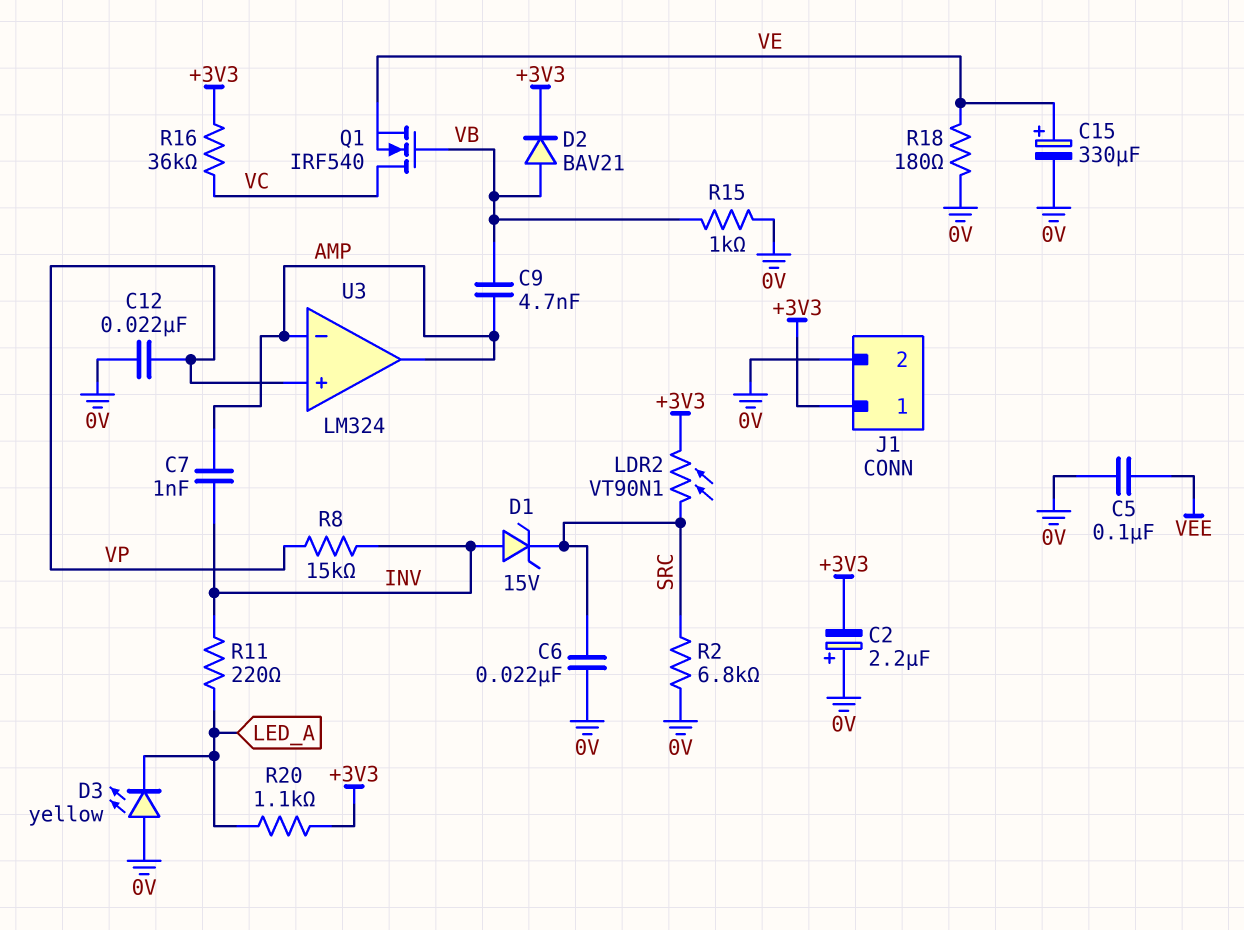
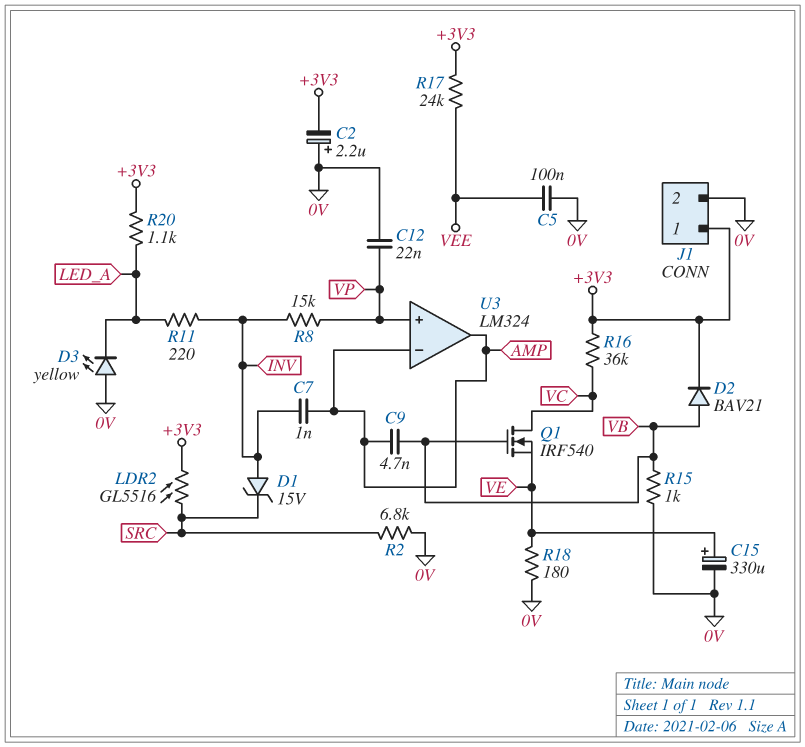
C6: 22nF (0V, SRC) -> none
LDR2: VT90N1 (+3V3, SRC) -> GL5516 (+3V3, SRC)
R17: none -> 24k (+3V3, VEE)

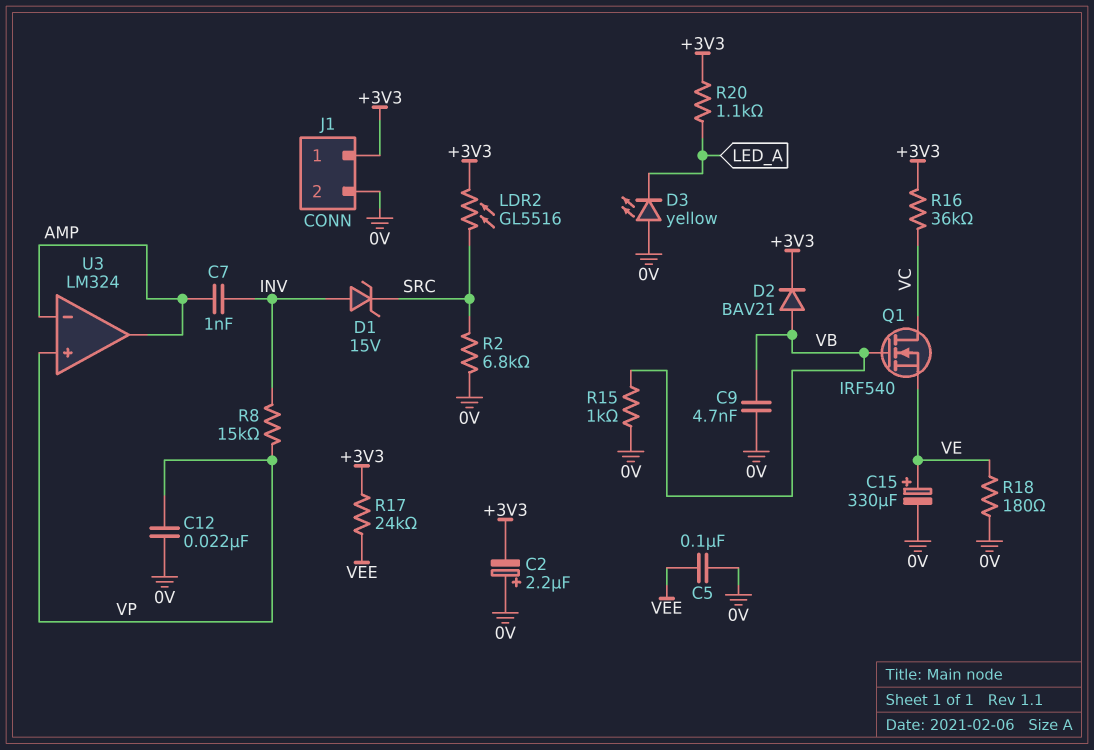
C9: 4.7nF (AMP, VB) -> 4.7nF (0V, VB)
R11: 220 (INV, LED_A) -> none

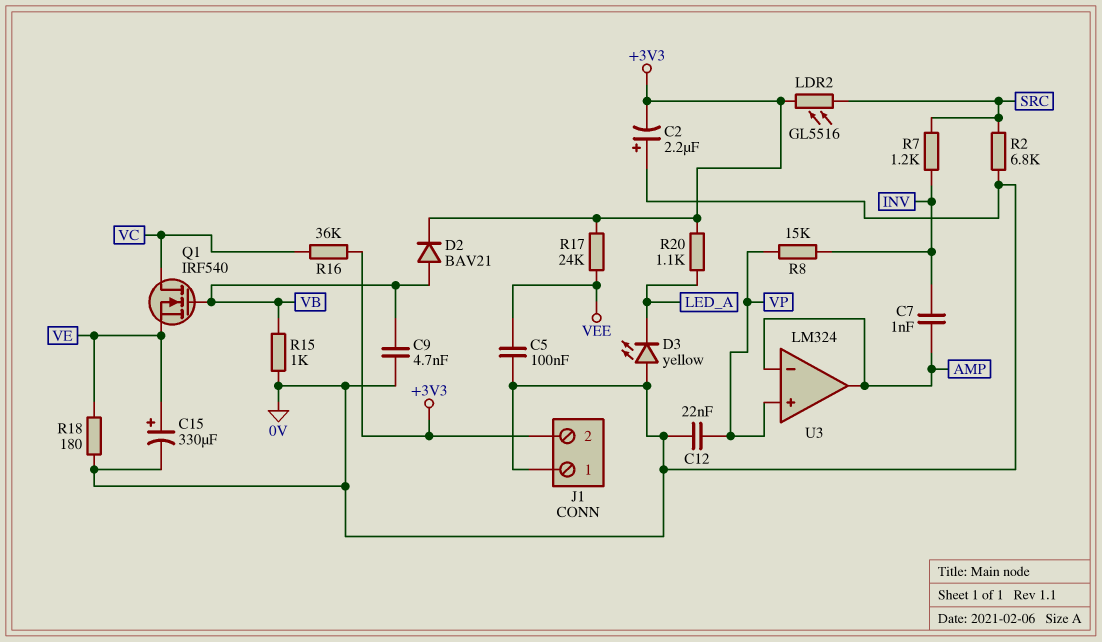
D1: zener 15V (A INV, K SRC) -> none
J1 pin 1: +3V3 -> 0V
J1 pin 2: 0V -> +3V3
R7: none -> 1.2k (INV, SRC)

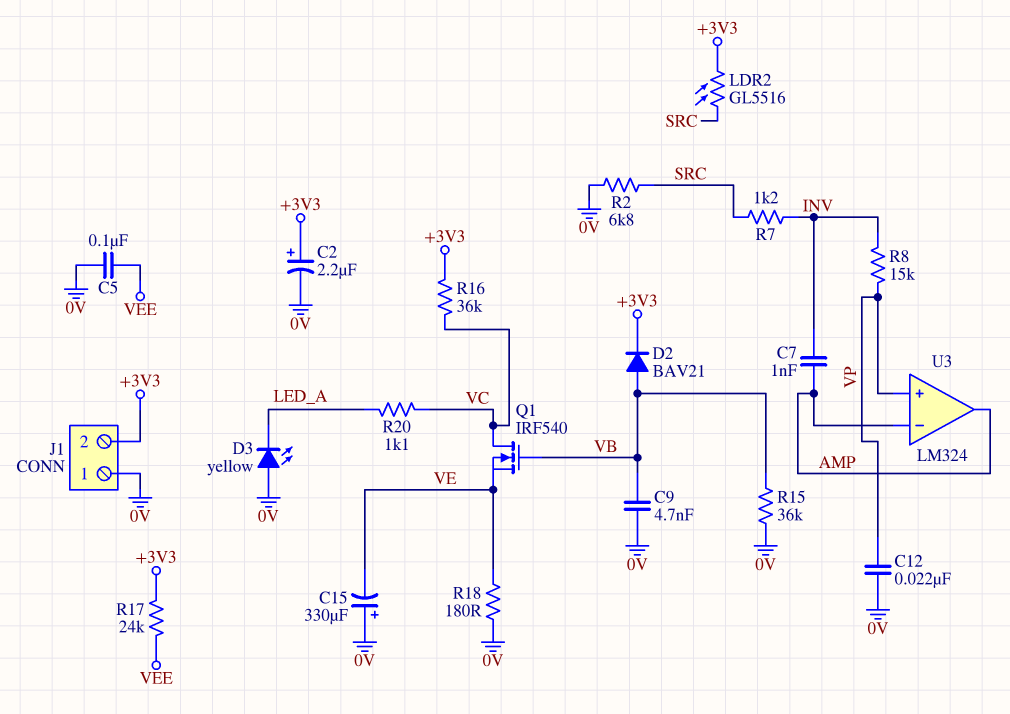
C2: 2.2uF (plus 0V, minus +3V3) -> 2.2uF (plus +3V3, minus 0V)
C15: 330uF (plus VE, minus 0V) -> 330uF (plus 0V, minus VE)
R15: 1k (0V, VB) -> 36k (0V, VB)
R20: 1.1k (+3V3, LED_A) -> 1.1k (LED_A, VC)

